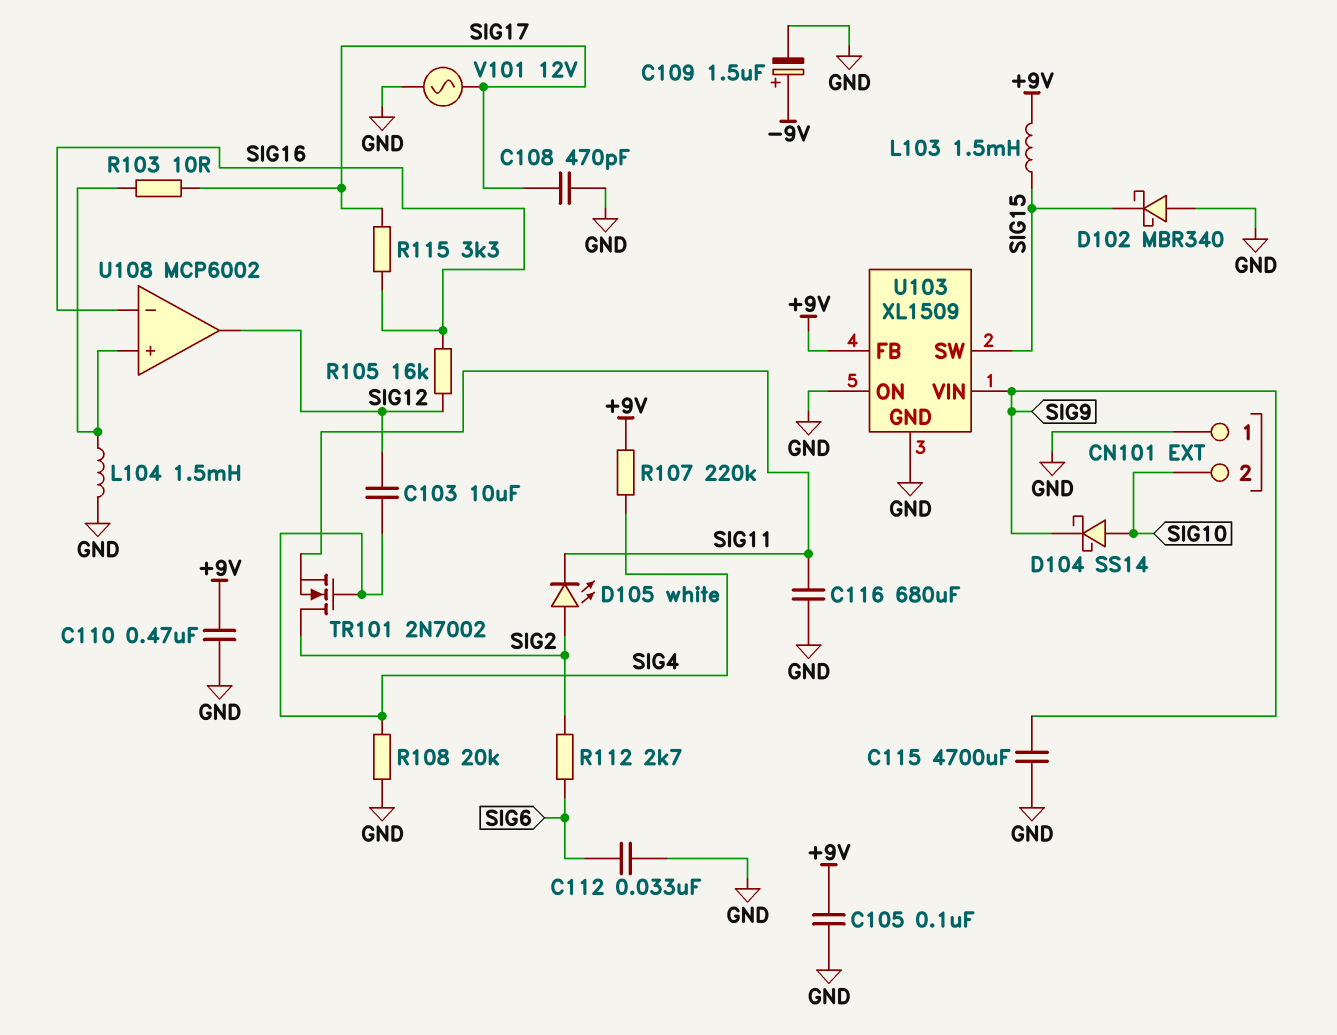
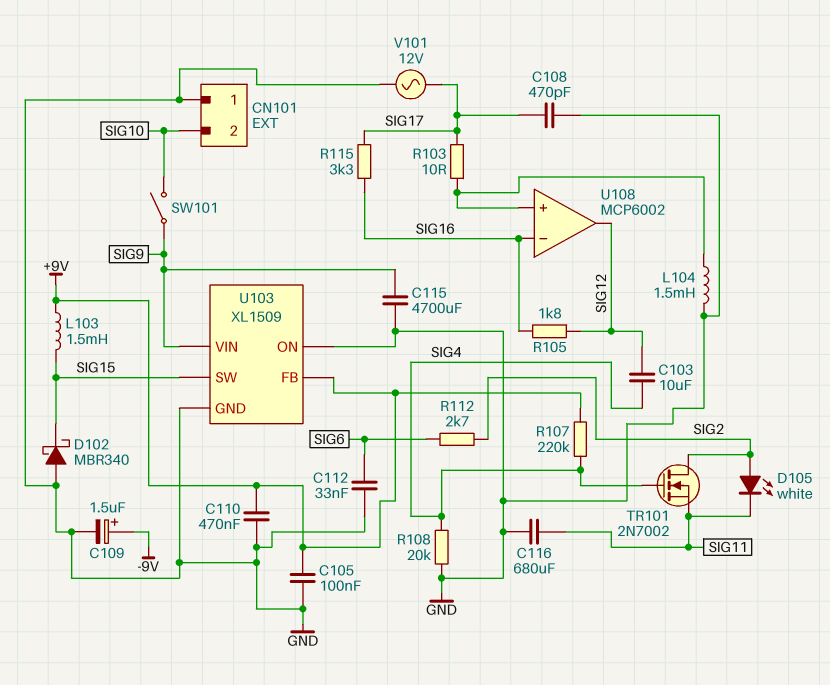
D104: schottky SS14 (A SIG10, K SIG9) -> none
R105: 16k (SIG12, SIG16) -> 1.8k (SIG12, SIG16)
SW101: none -> switch (SIG9, SIG10)

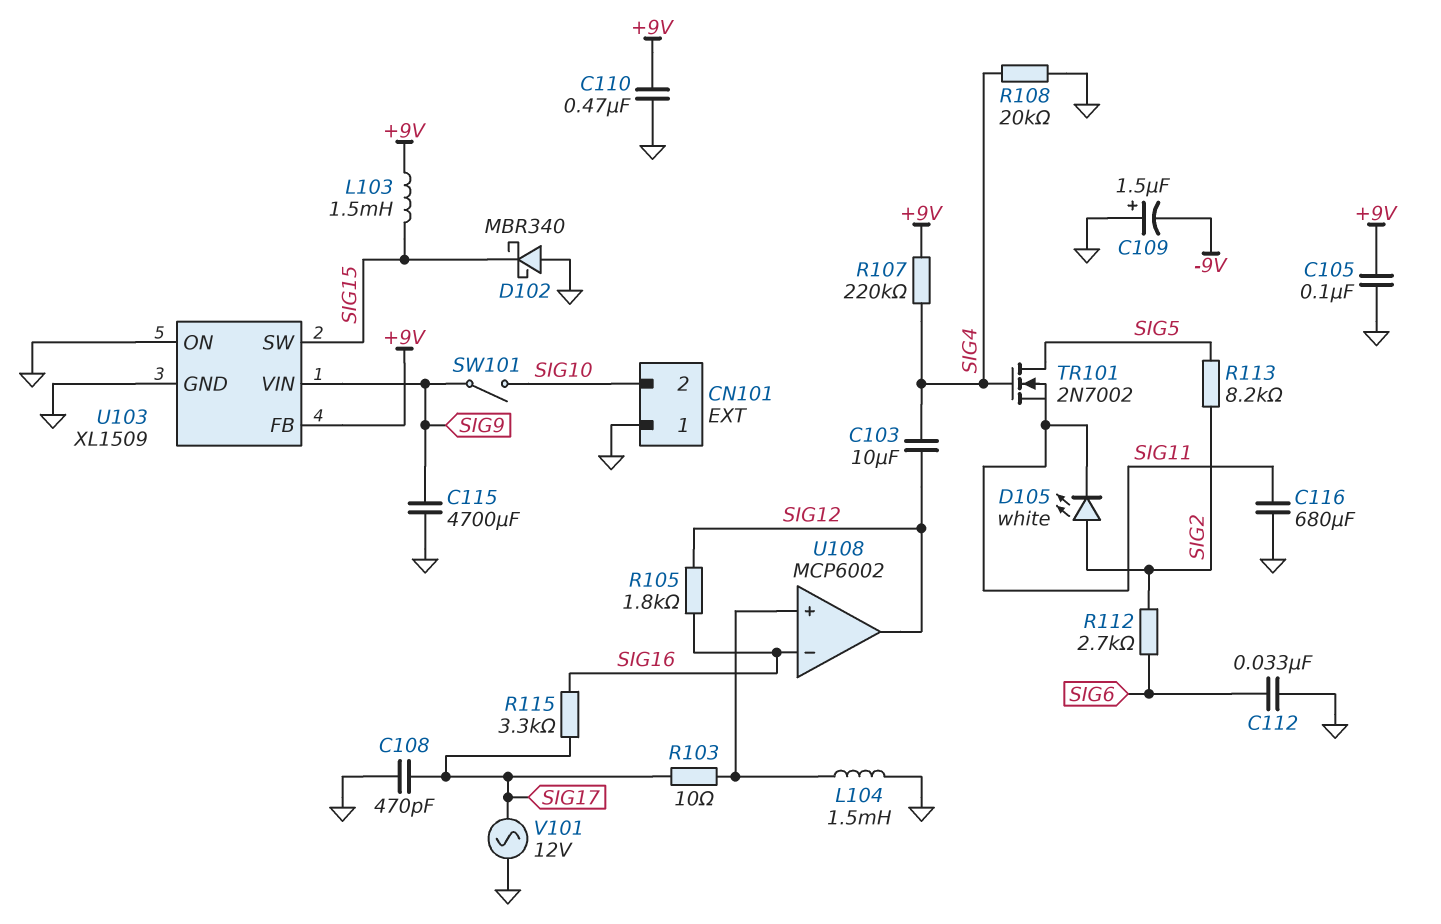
C109: 1.5uF (plus -9V, minus GND) -> 1.5uF (plus GND, minus -9V)
R113: none -> 8.2k (SIG2, SIG5)
TR101: NMOS 2N7002 (G SIG4, D SIG2, S SIG11) -> NMOS 2N7002 (G SIG4, D SIG5, S SIG11)

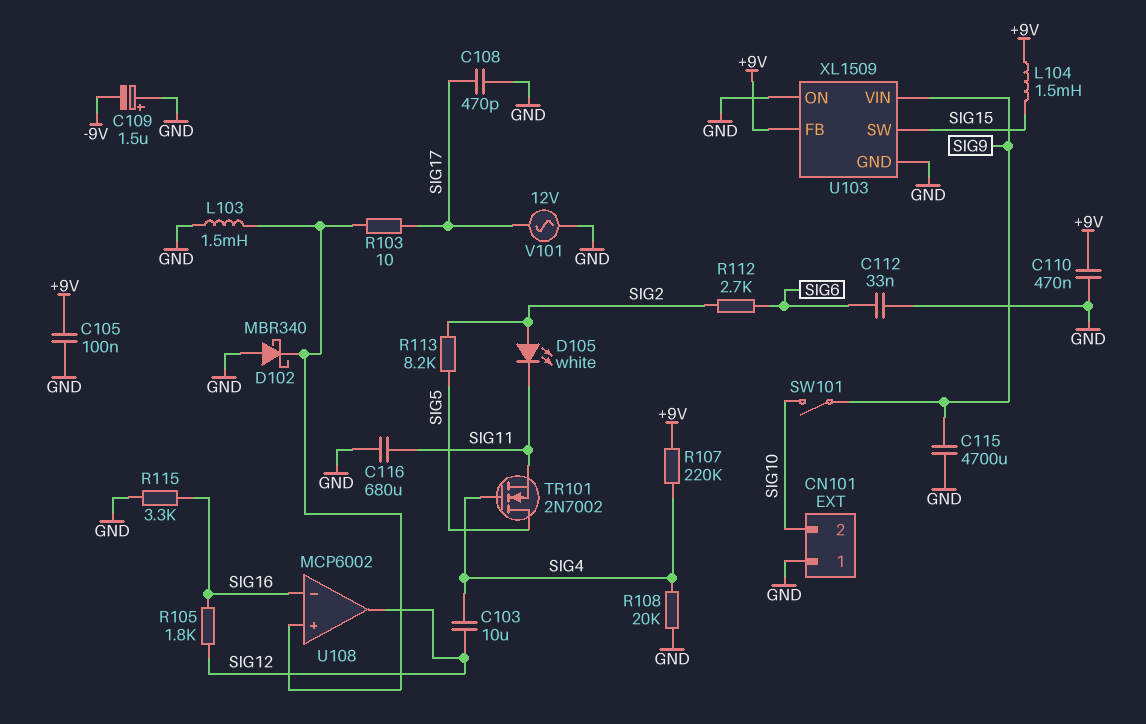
D102: schottky MBR340 (A GND, K SIG15) -> schottky MBR340 (A GND, K U108/in+)
L103: 1.5mH (+9V, SIG15) -> 1.5mH (GND, U108/in+)
L104: 1.5mH (GND, U108/in+) -> 1.5mH (+9V, SIG15)
R115: 3.3k (SIG16, SIG17) -> 3.3k (GND, SIG16)

